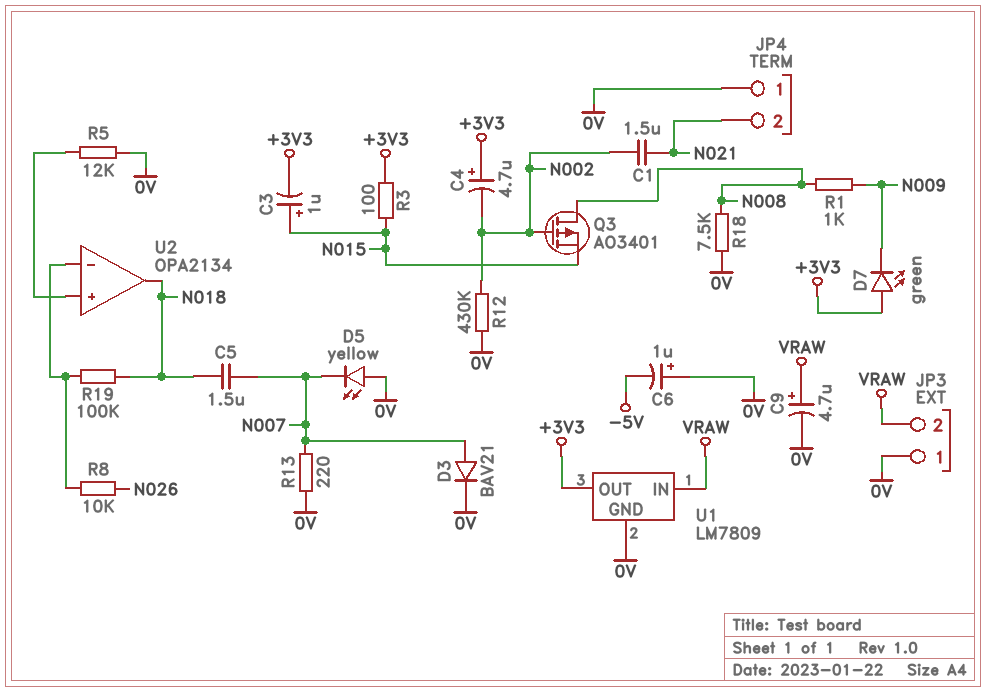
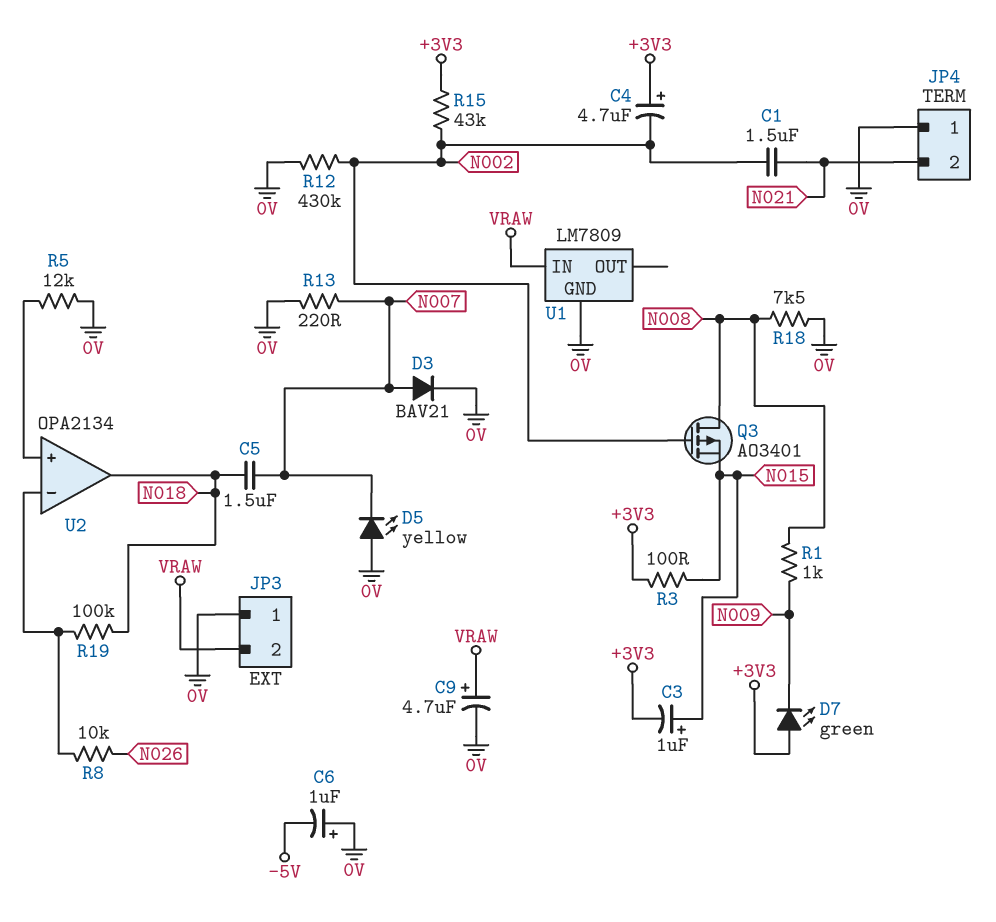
R15: none -> 43k (+3V3, N002)
U1 pin OUT: +3V3 -> none

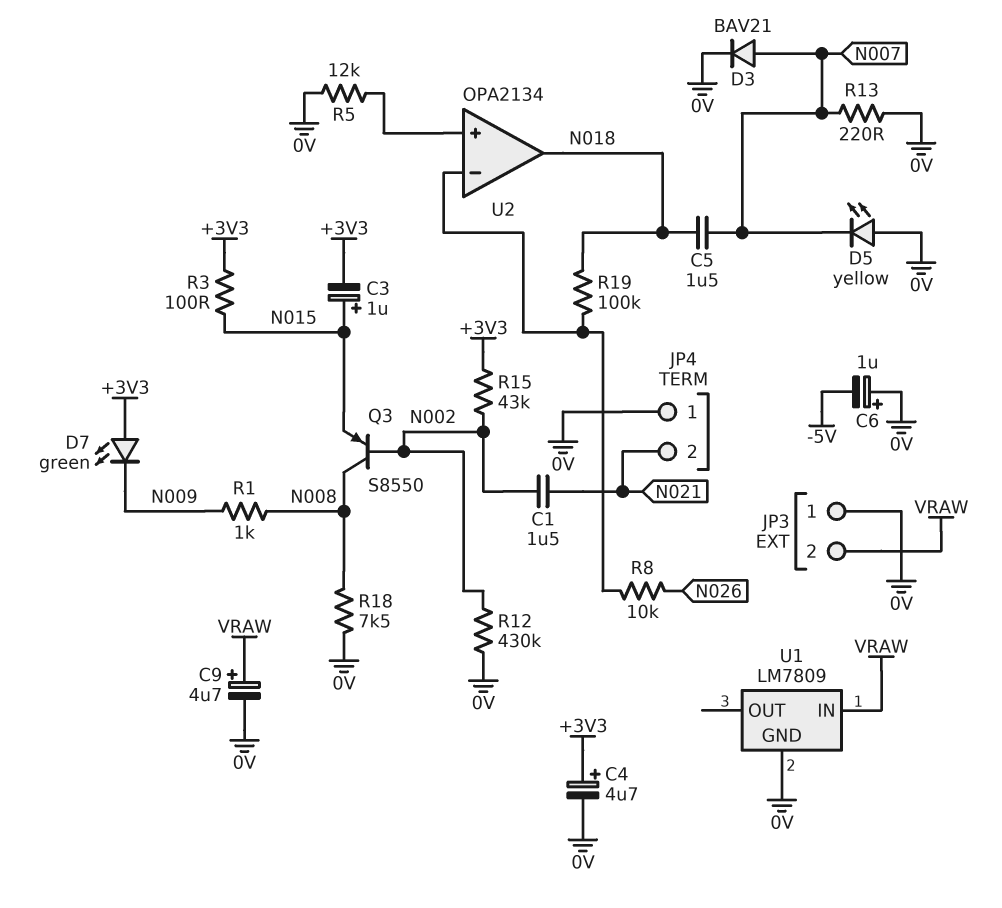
C4: 4.7uF (plus +3V3, minus N002) -> 4.7uF (plus +3V3, minus 0V)
Q3: PMOS AO3401 (G N002, D N008, S N015) -> PNP S8550 (B N002, C N008, E N015)

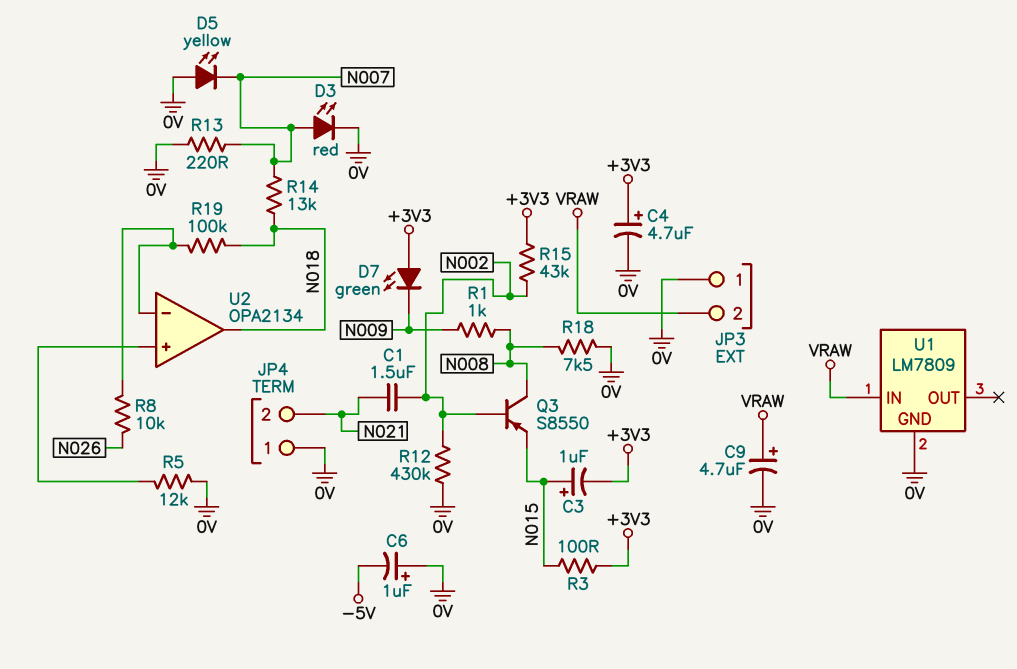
C5: 1.5uF (N007, N018) -> none
D3: diode BAV21 (A N007, K 0V) -> LED red (A N007, K 0V)
R14: none -> 13k (N007, N018)

